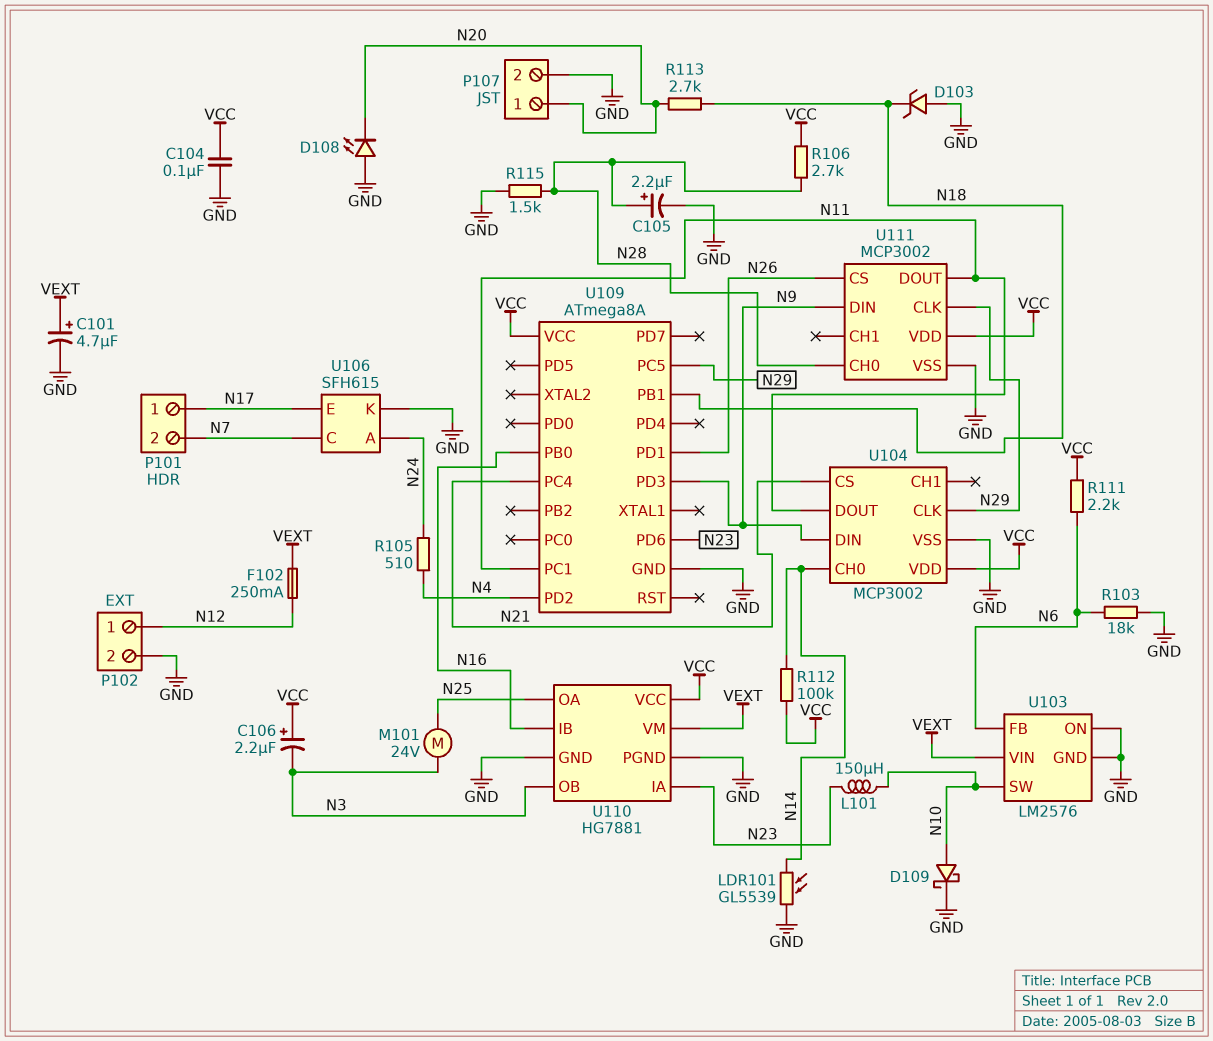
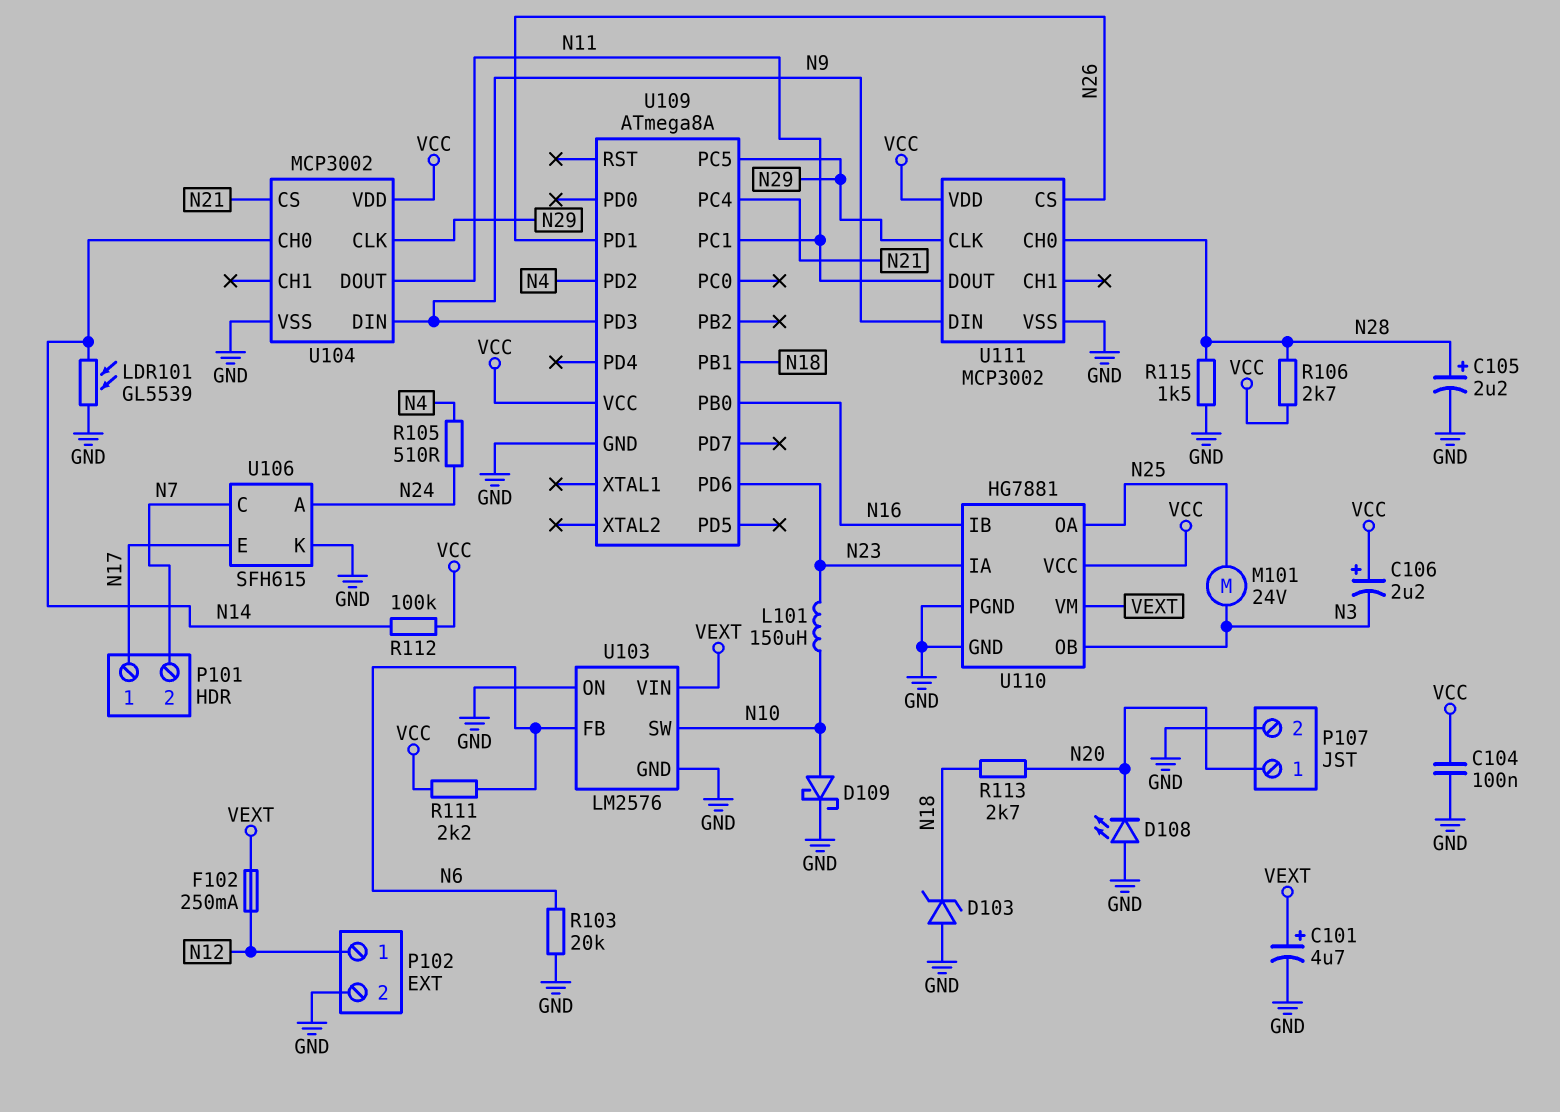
R103: 18k (GND, N6) -> 20k (GND, N6)

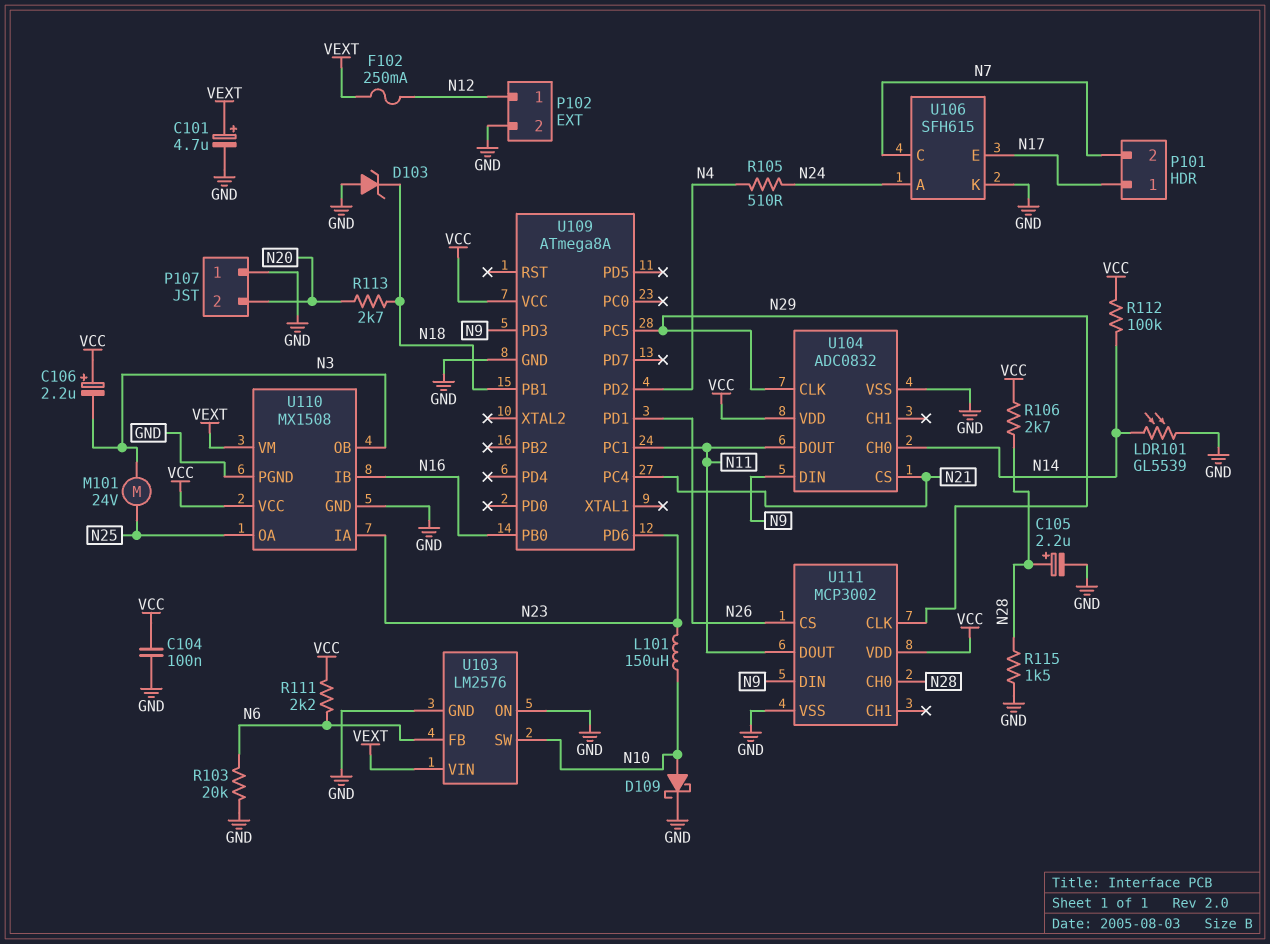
D108: LED (A GND, K N20) -> none
P107 pin 1: N20 -> GND
P107 pin 2: GND -> N20
U104: MCP3002 -> ADC0832
U110: HG7881 -> MX1508

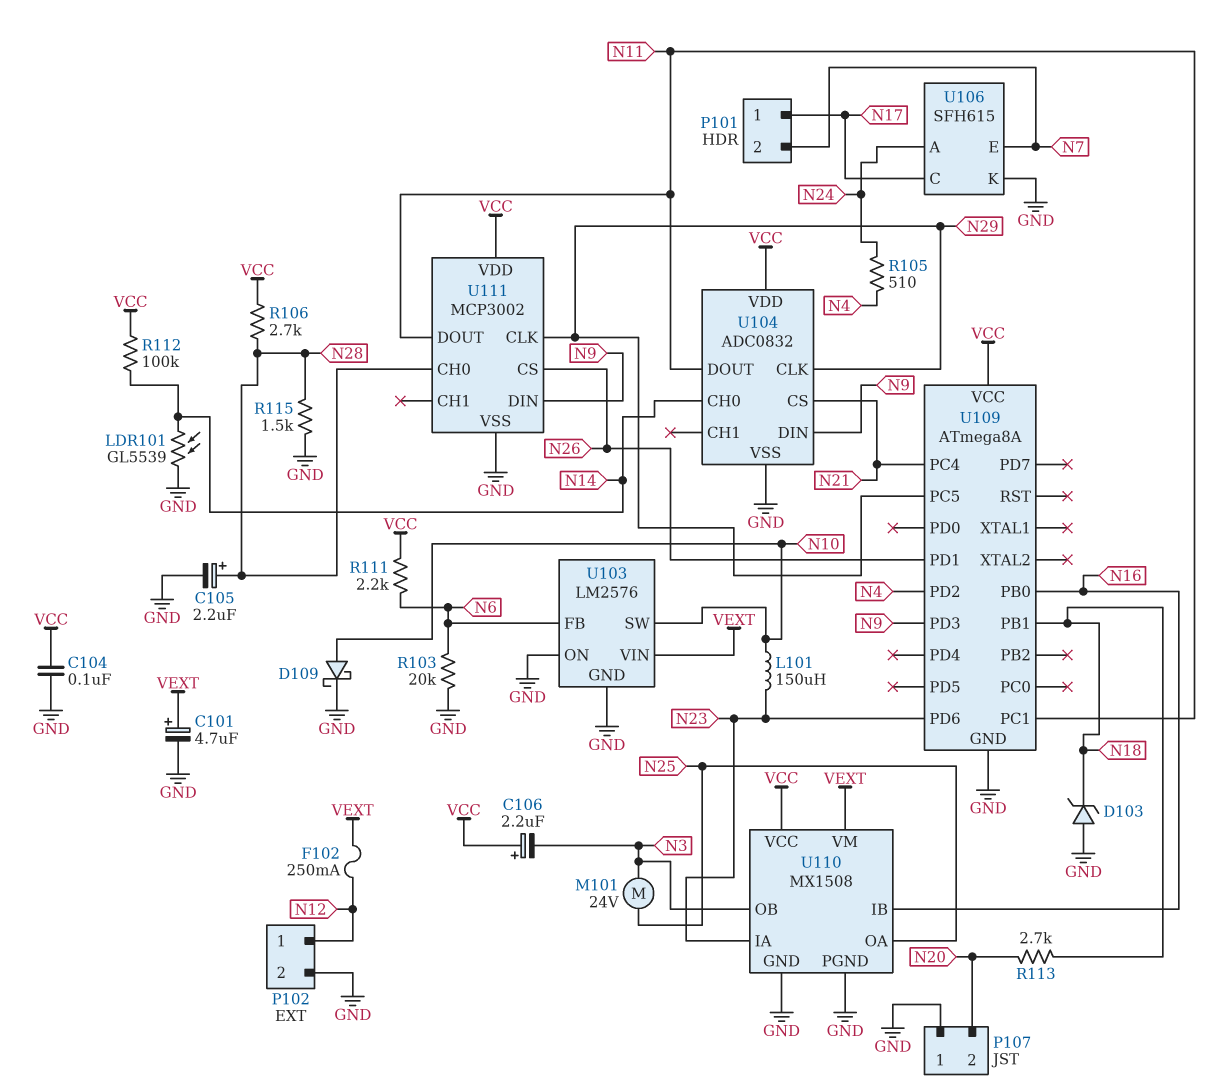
U106 pin C: N7 -> N17
U106 pin E: N17 -> N7

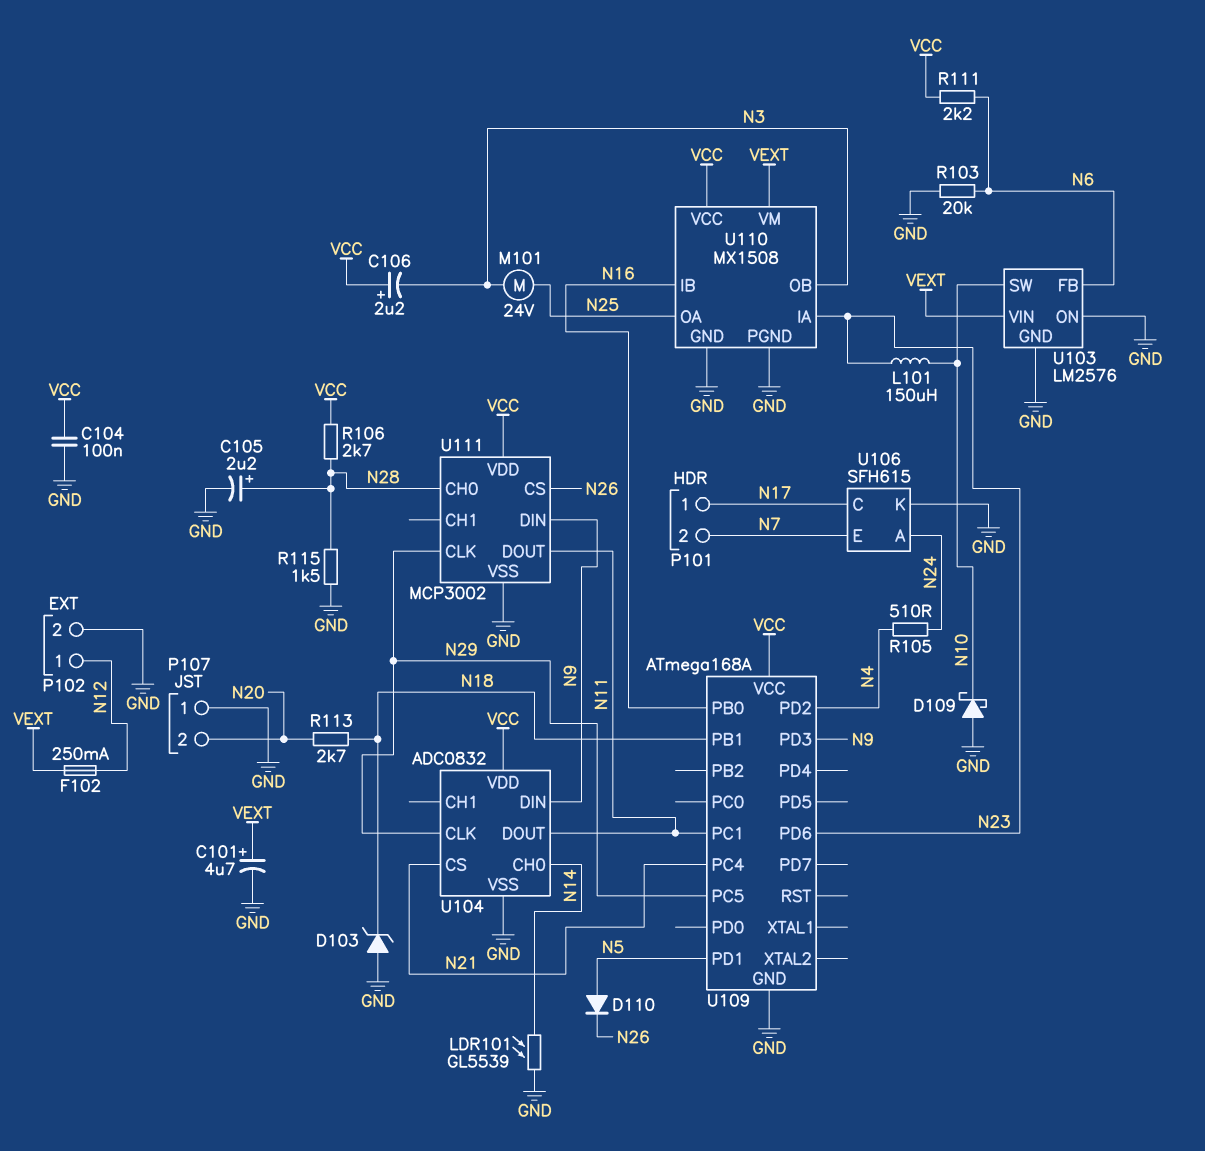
D109: schottky (A N10, K GND) -> schottky (A GND, K N10)
D110: none -> diode (A N5, K N26)
R112: 100k (N14, VCC) -> none
U109: ATmega8A -> ATmega168A
U109 pin PD1: N26 -> N5

